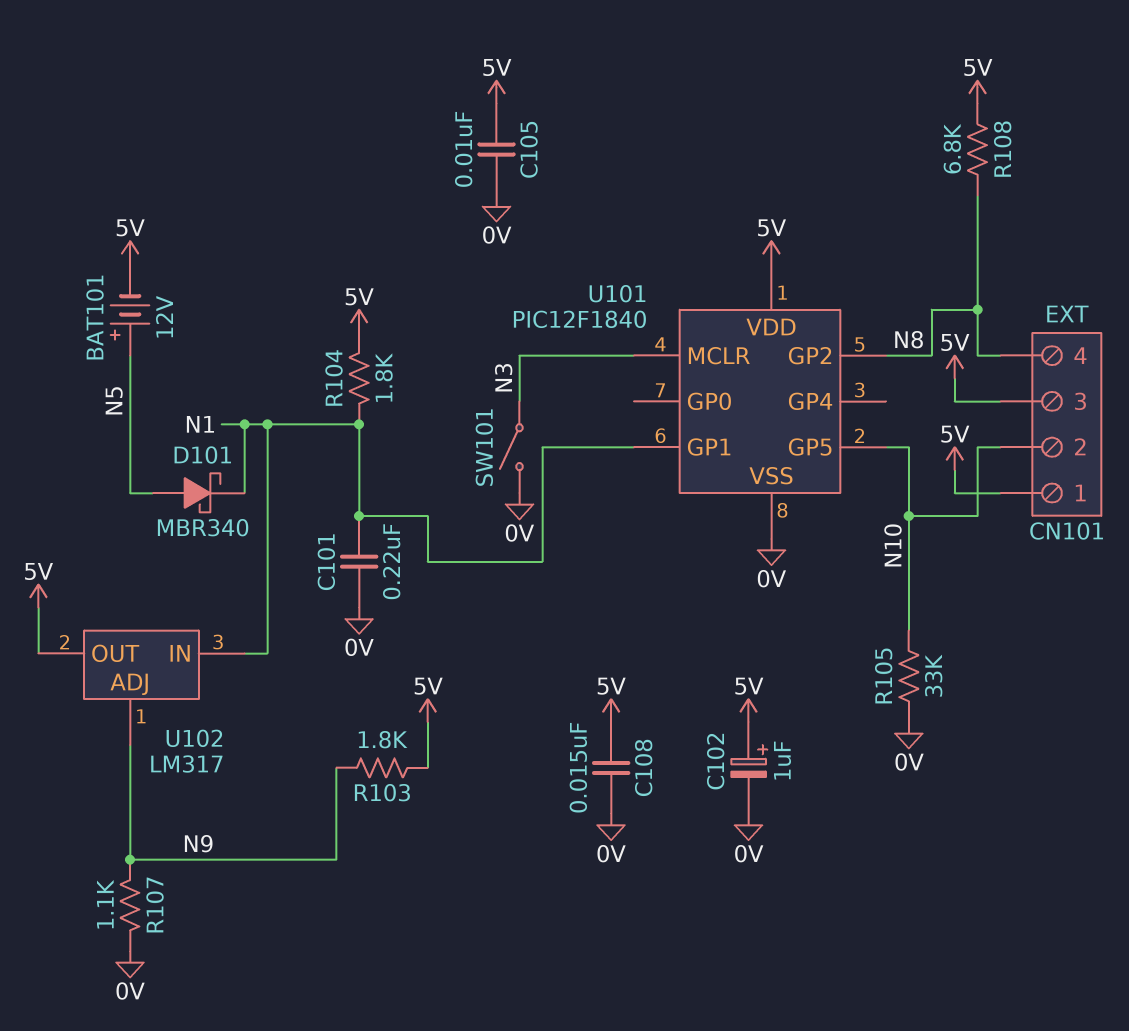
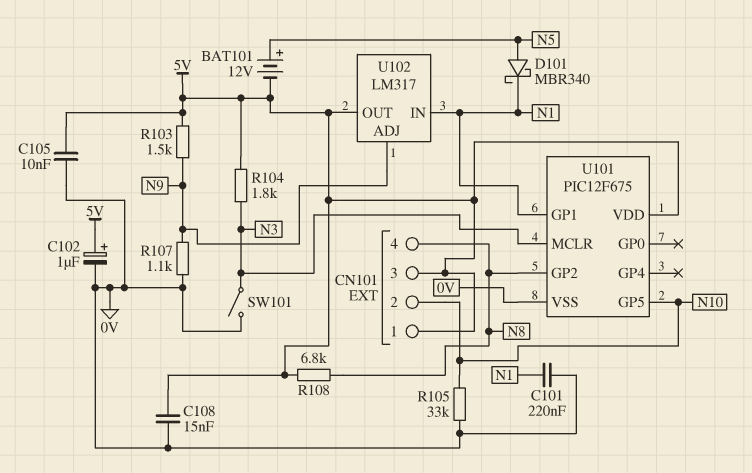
R103: 1.8k (5V, N9) -> 1.5k (5V, N9)
R104: 1.8k (5V, N1) -> 1.8k (5V, N3)
U101: PIC12F1840 -> PIC12F675

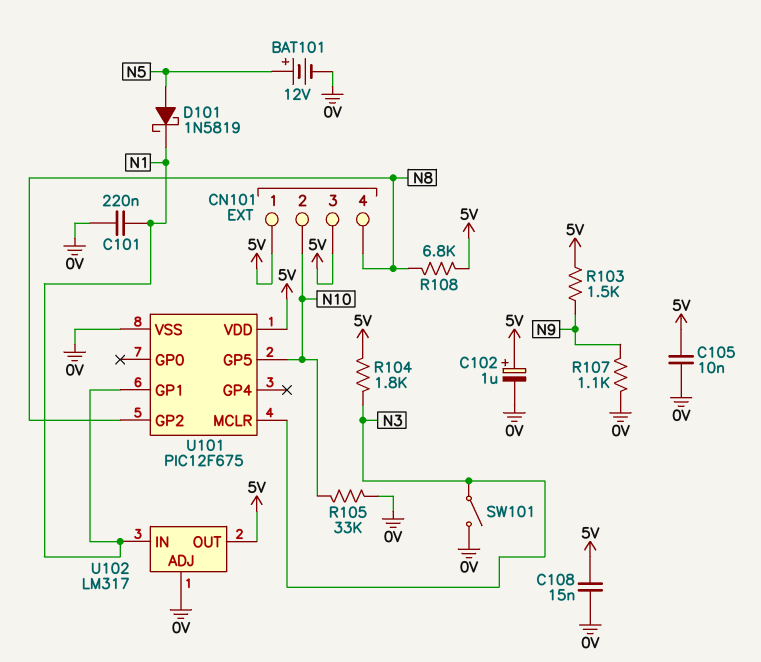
BAT101: 12V (plus N5, minus 5V) -> 12V (plus N5, minus 0V)
D101: schottky MBR340 (A N5, K N1) -> schottky 1N5819 (A N5, K N1)
U102 pin ADJ: N9 -> 0V

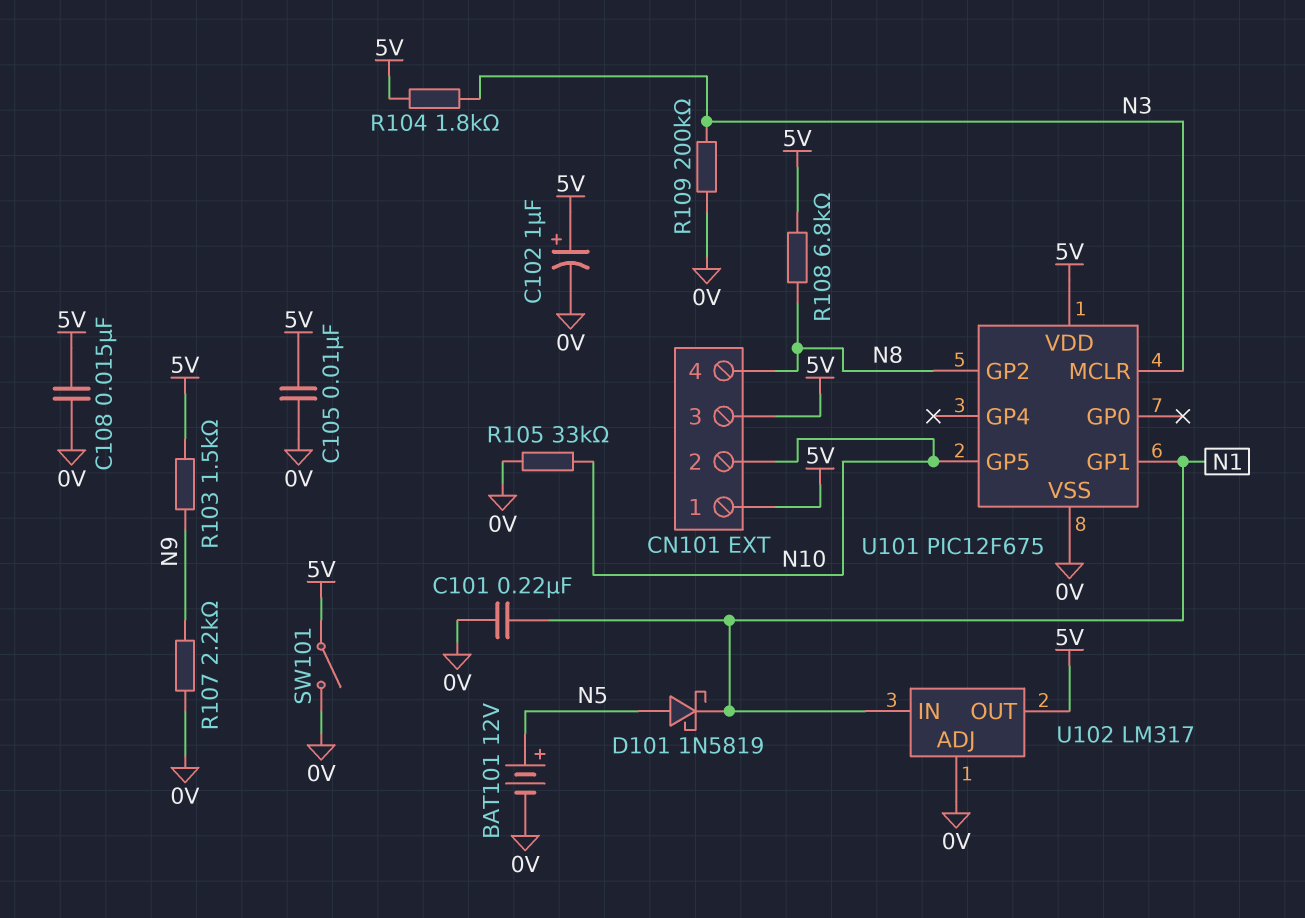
R107: 1.1k (0V, N9) -> 2.2k (0V, N9)
R109: none -> 200k (0V, N3)
SW101: switch (0V, N3) -> switch (0V, 5V)

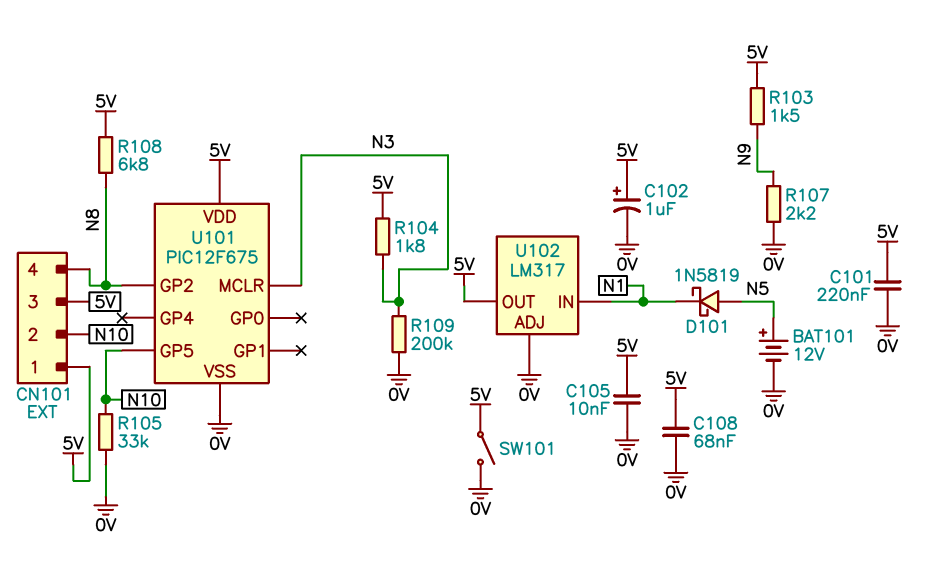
C101: 220nF (0V, N1) -> 220nF (0V, 5V)
C108: 15nF (0V, 5V) -> 68nF (0V, 5V)
U101 pin GP1: N1 -> none

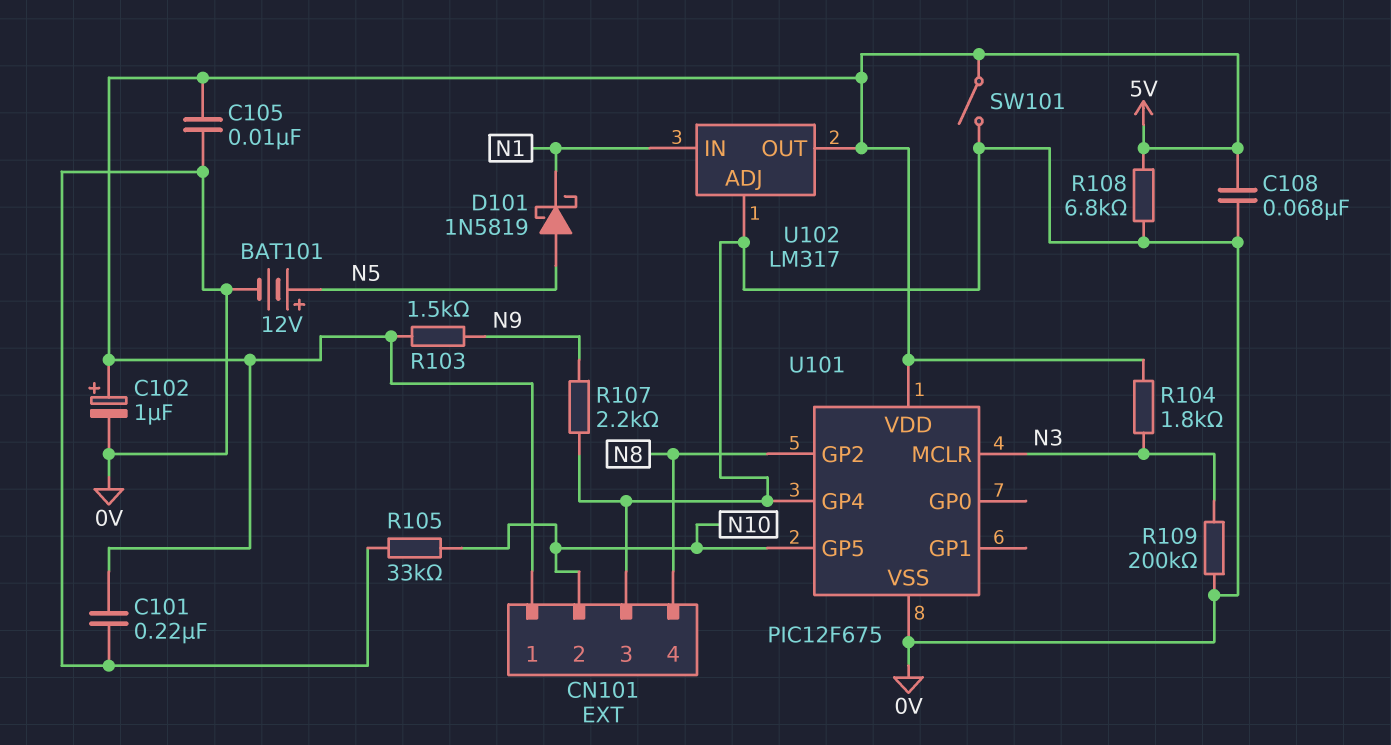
CN101 pin 3: 5V -> 0V
R108: 6.8k (5V, N8) -> 6.8k (0V, 5V)
U101 pin GP4: none -> 0V

